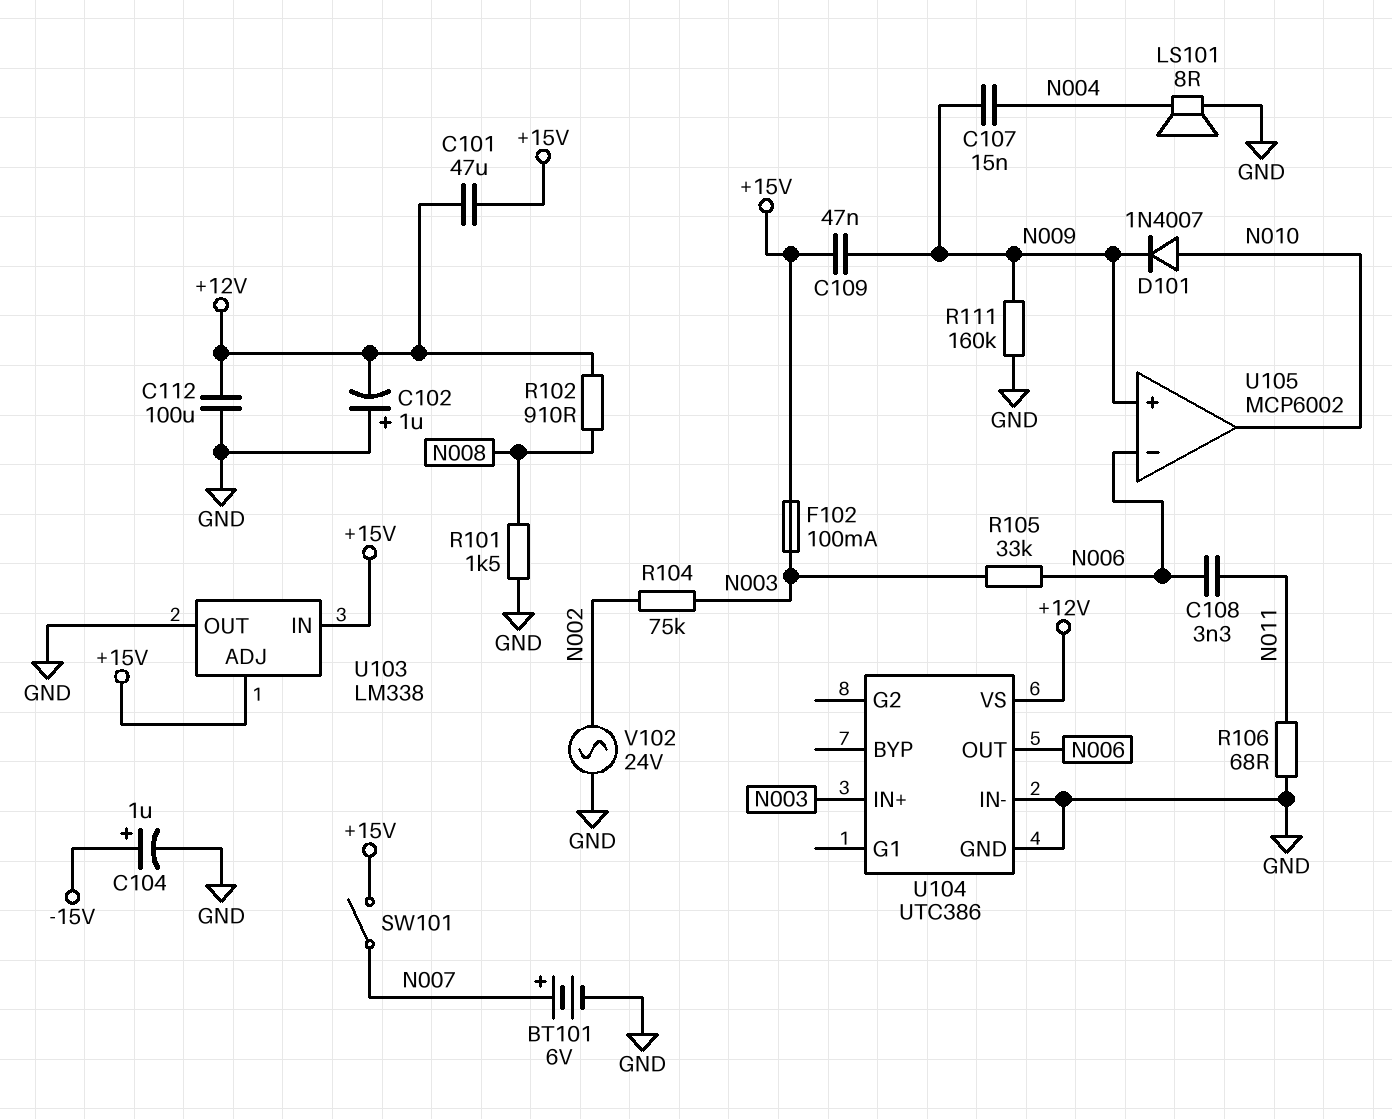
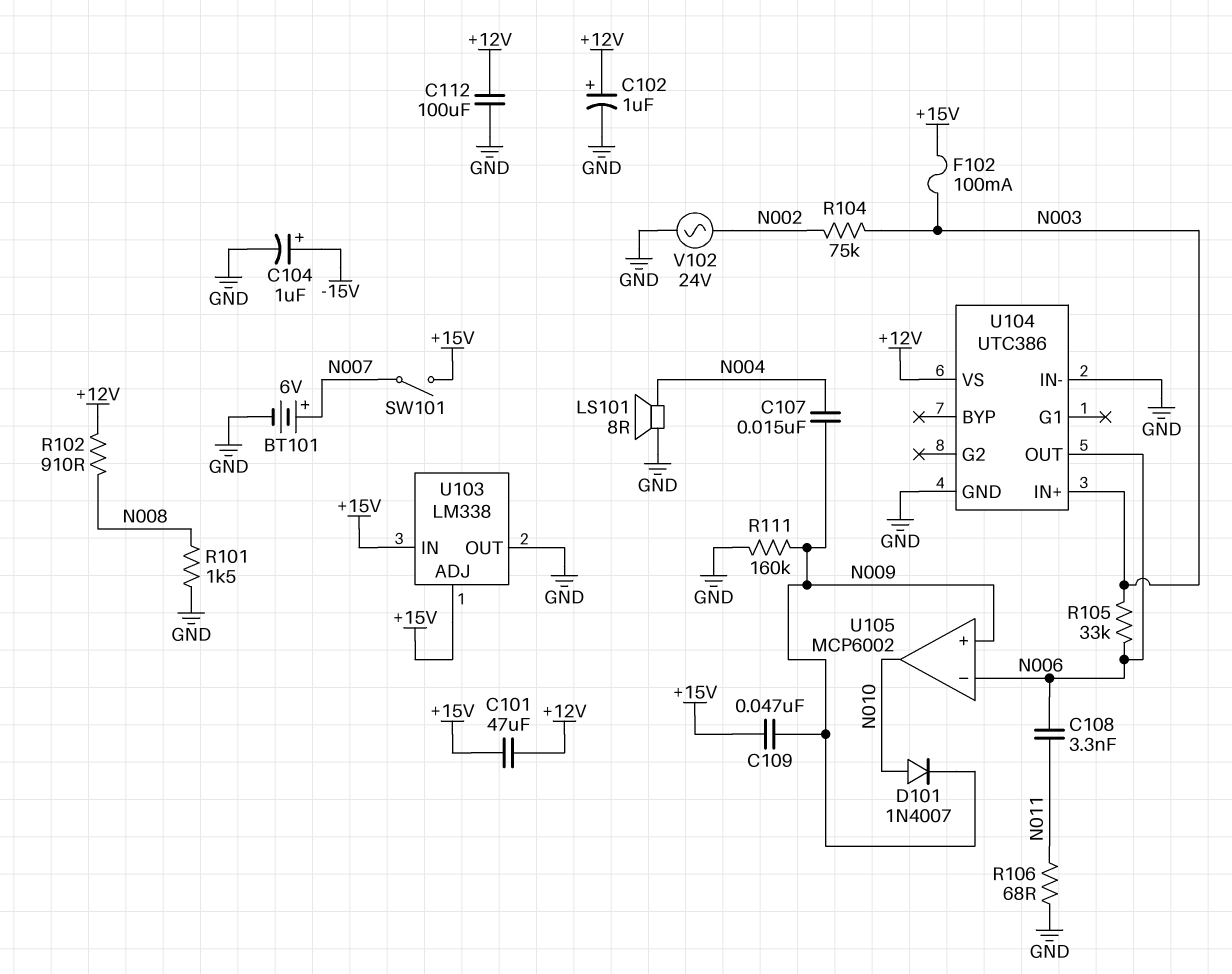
C102: 1uF (plus GND, minus +12V) -> 1uF (plus +12V, minus GND)

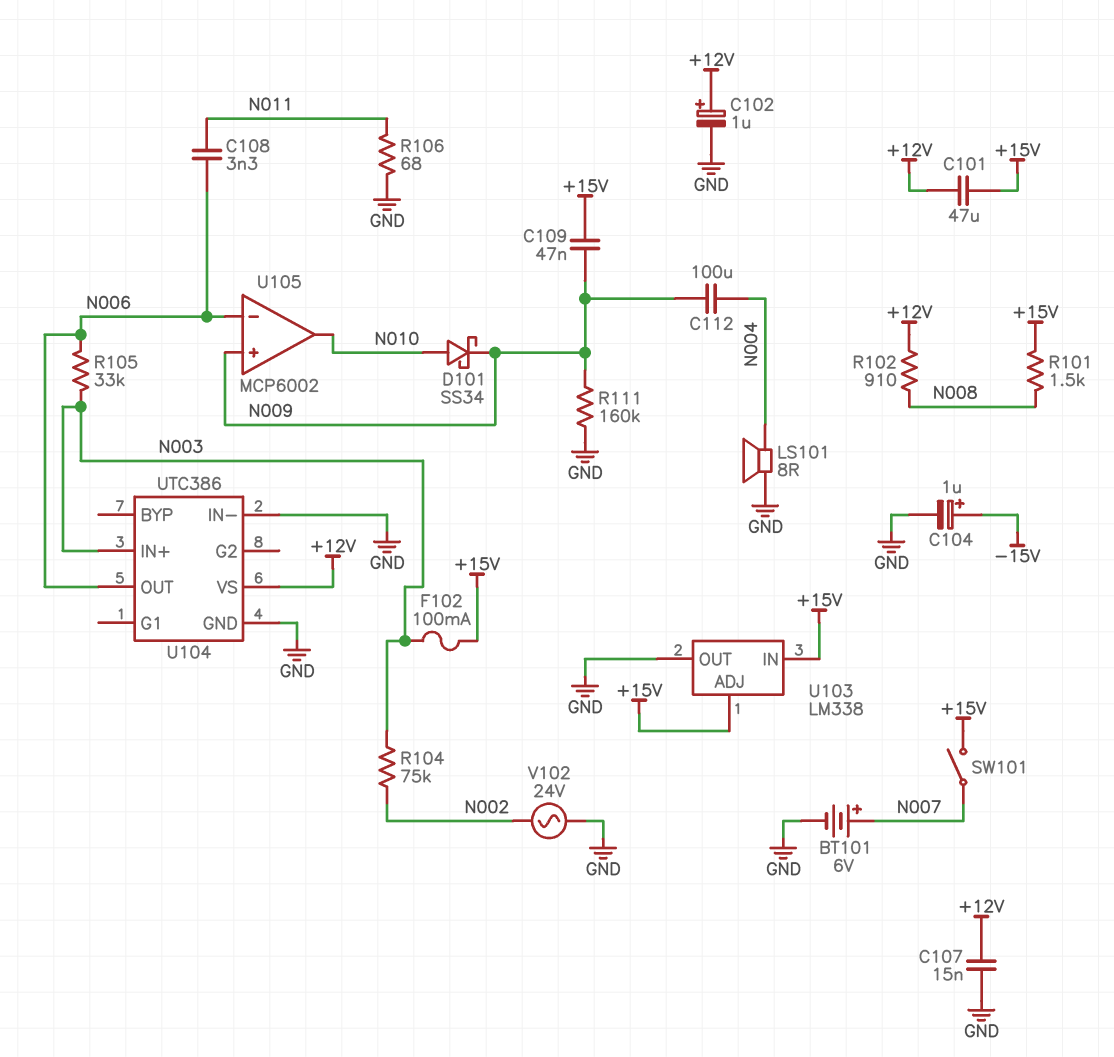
C107: 15nF (N004, N009) -> 15nF (+12V, GND)
C112: 100uF (+12V, GND) -> 100uF (N004, N009)
D101: diode 1N4007 (A N010, K N009) -> schottky SS34 (A N010, K N009)
R101: 1.5k (GND, N008) -> 1.5k (+15V, N008)

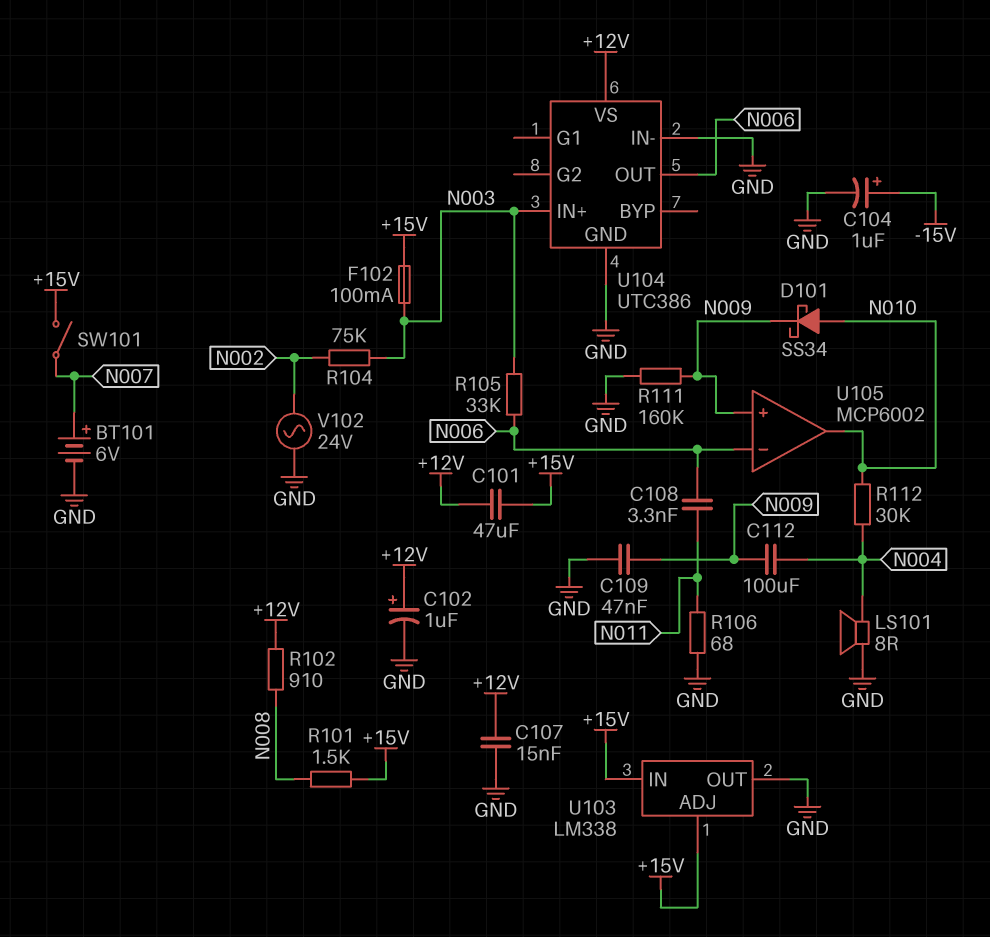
C109: 47nF (+15V, N009) -> 47nF (GND, N009)
R112: none -> 30k (N004, N010)

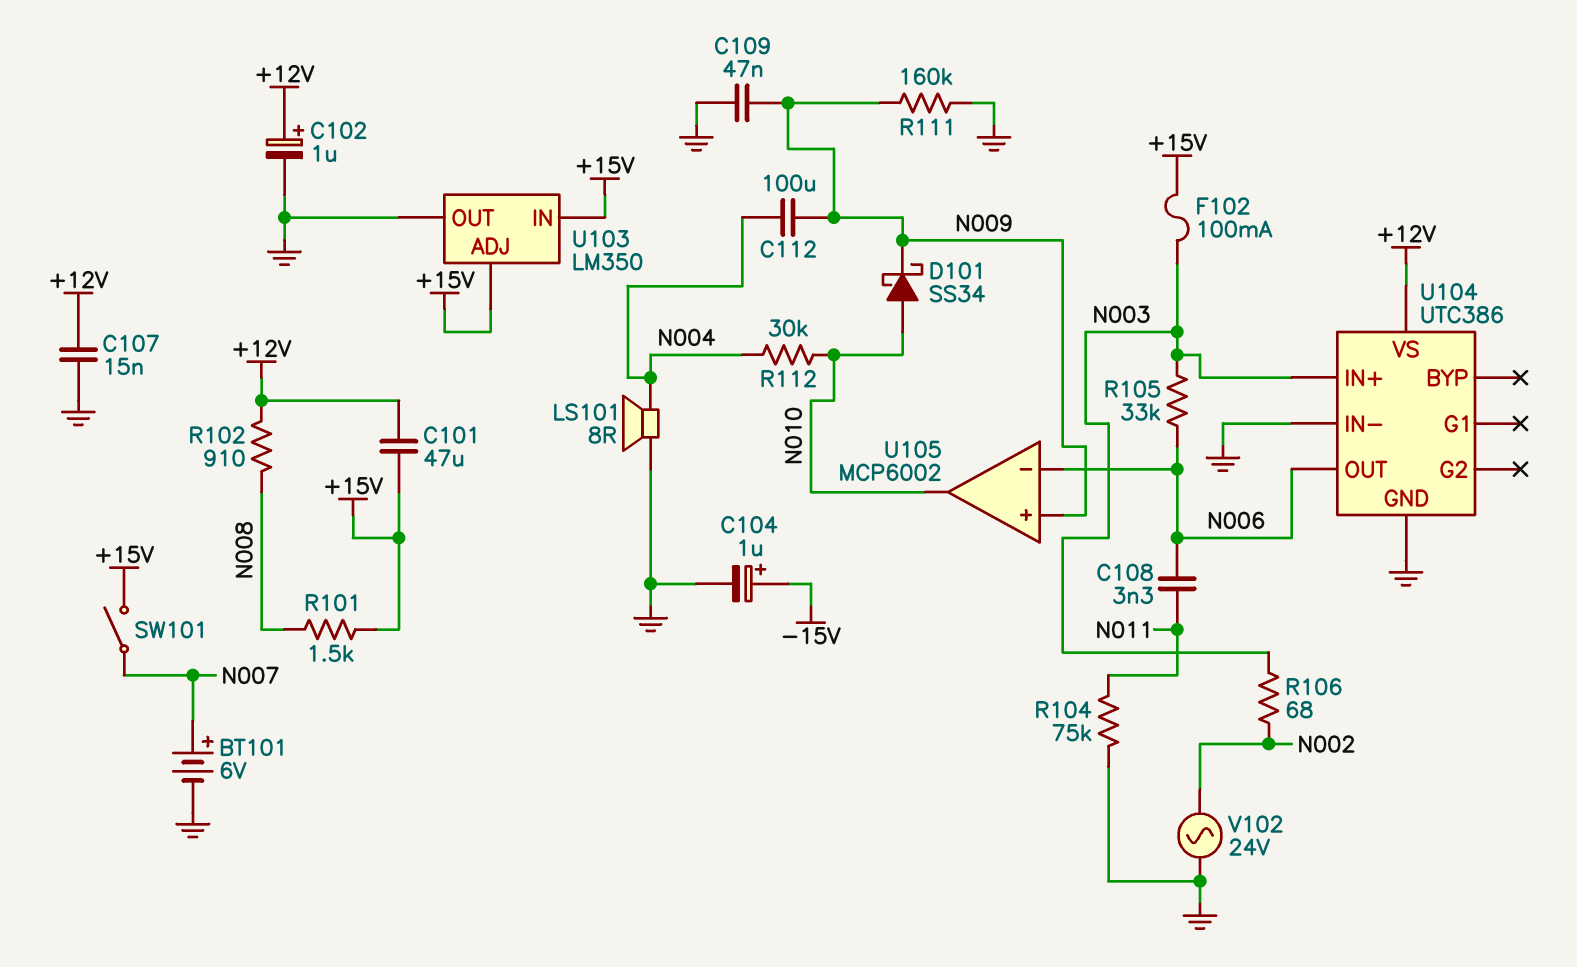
R104: 75k (N002, N003) -> 75k (GND, N011)
R106: 68 (GND, N011) -> 68 (N002, N003)
U103: LM338 -> LM350

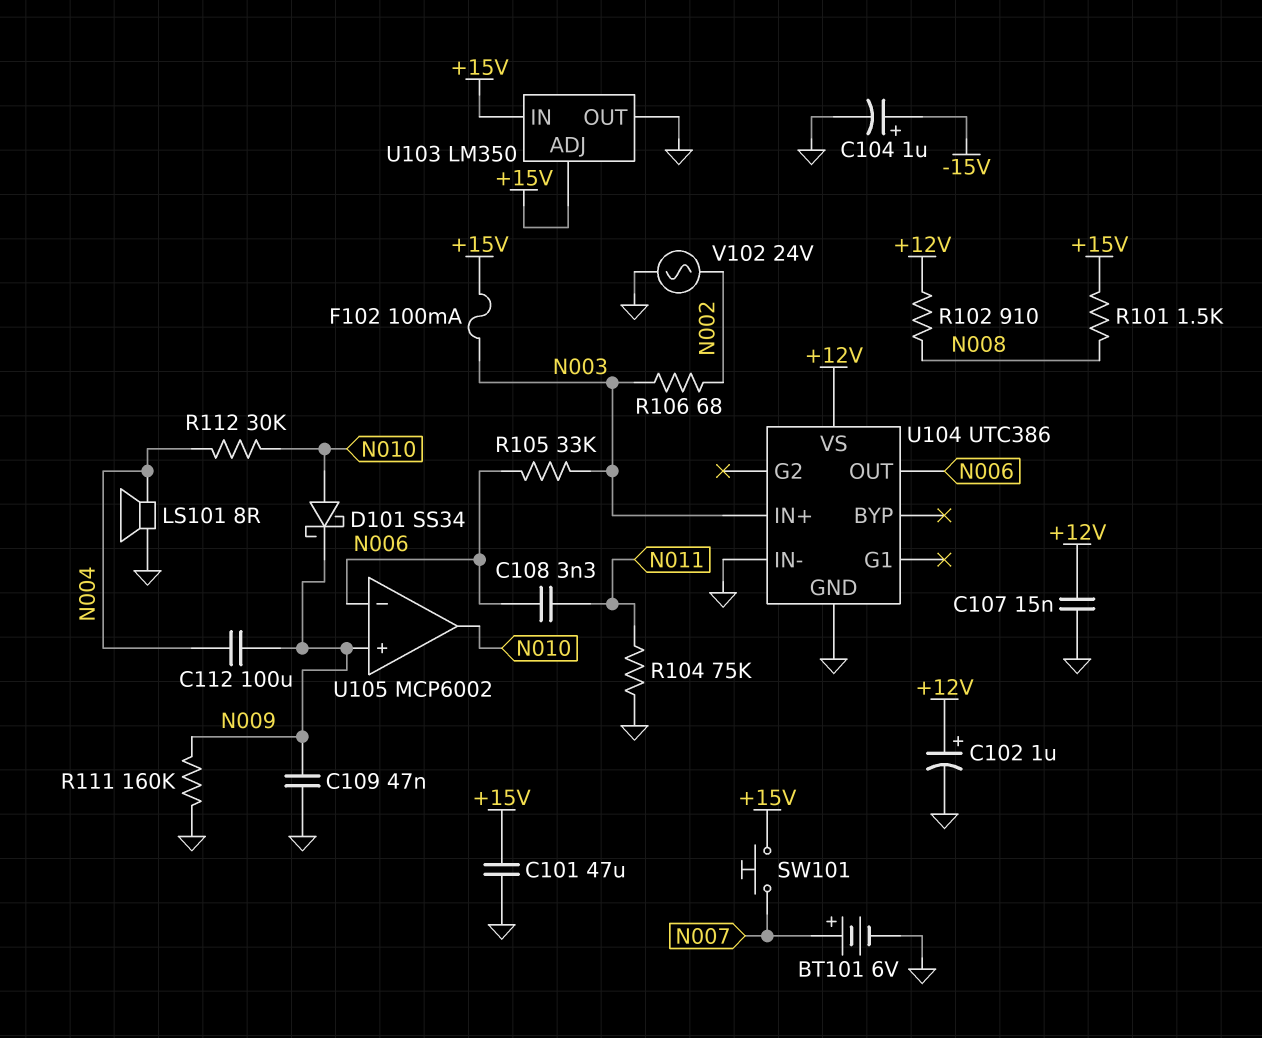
C101: 47uF (+12V, +15V) -> 47uF (+15V, GND)
SW101: switch (+15V, N007) -> button (+15V, N007)

